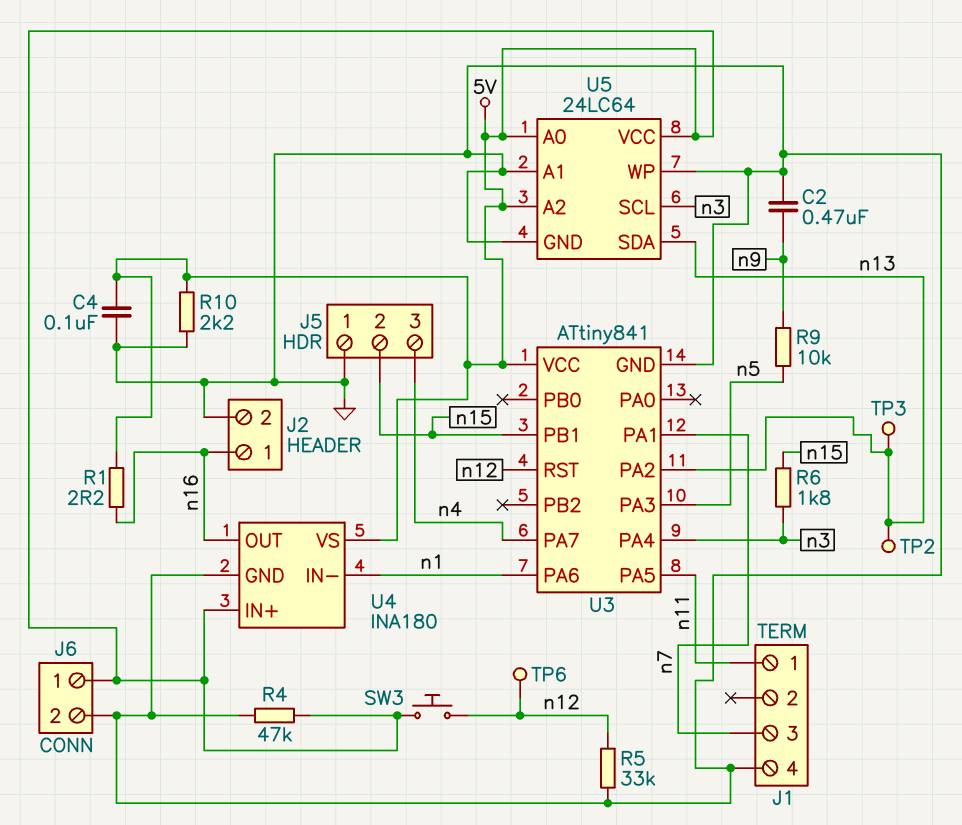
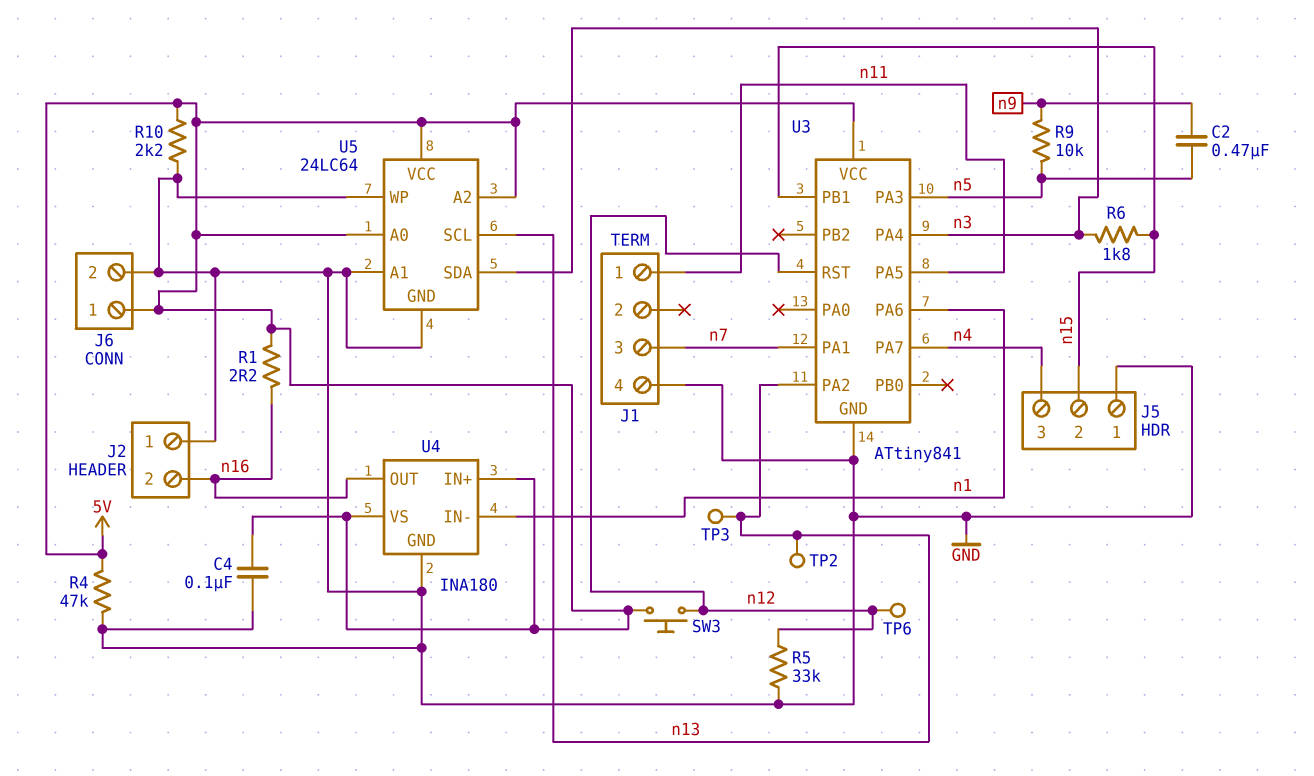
C2: 470nF (GND, n9) -> 470nF (n5, n9)
J2 pin 1: n16 -> GND
J2 pin 2: GND -> n16
U5 pin SCL: n3 -> n13
U5 pin SDA: n13 -> n3

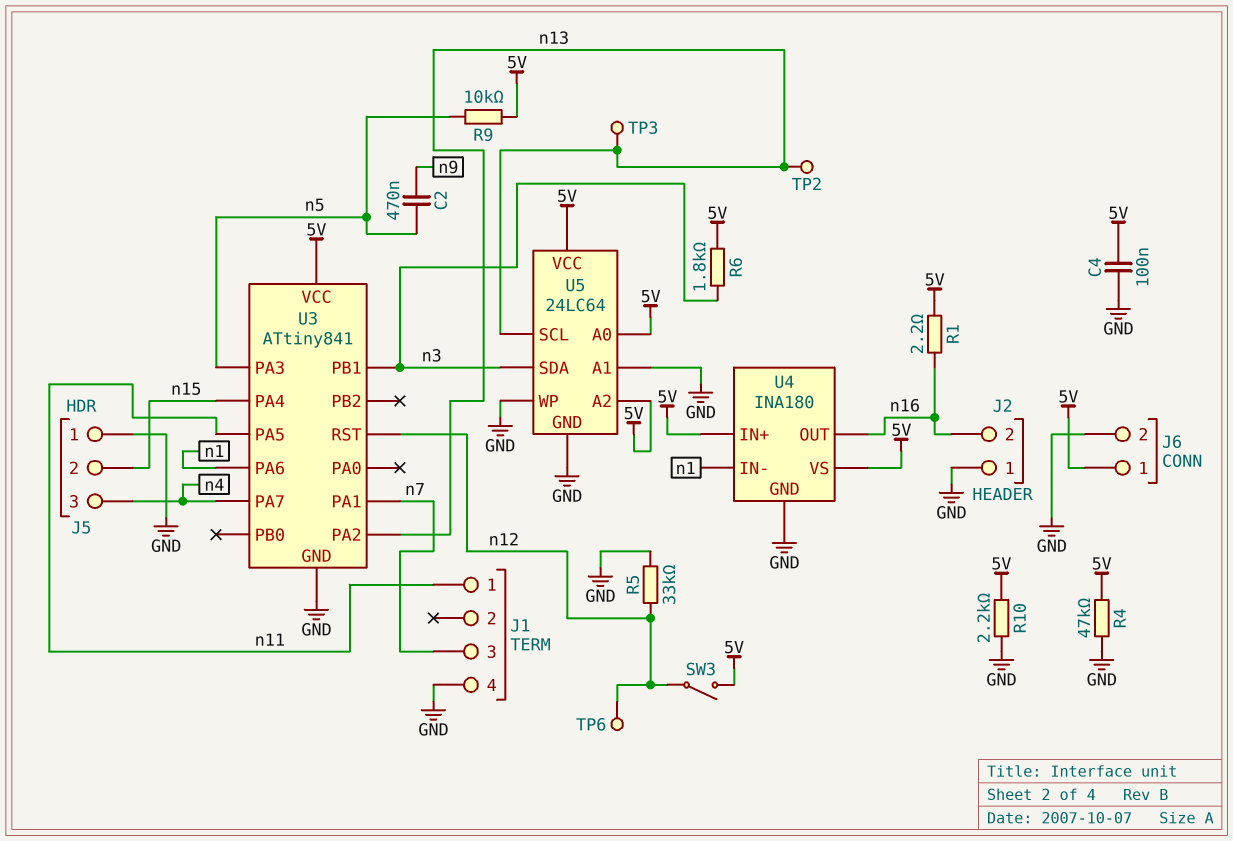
R6: 1.8k (n3, n15) -> 1.8k (5V, n3)
R9: 10k (n5, n9) -> 10k (5V, n5)
SW3: button (5V, n12) -> switch (5V, n12)
U3 pin PA4: n3 -> n15
U3 pin PB1: n15 -> n3

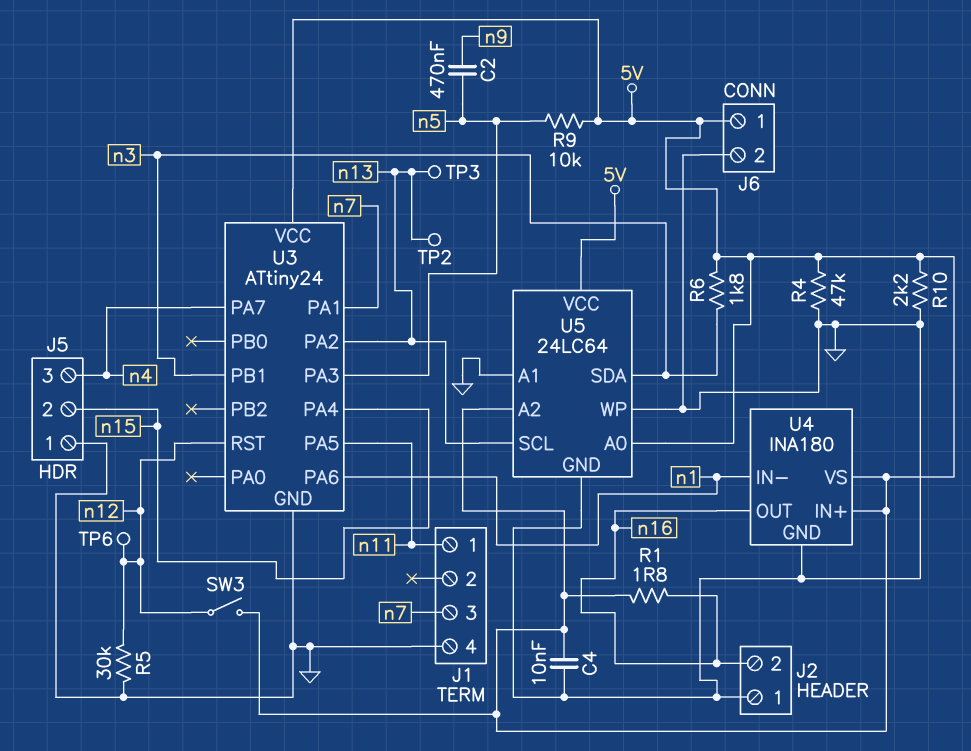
C4: 100nF (5V, GND) -> 10nF (5V, GND)
R1: 2.2 (5V, n16) -> 1.8 (5V, n16)
R5: 33k (GND, n12) -> 30k (GND, n12)
U3: ATtiny841 -> ATtiny24

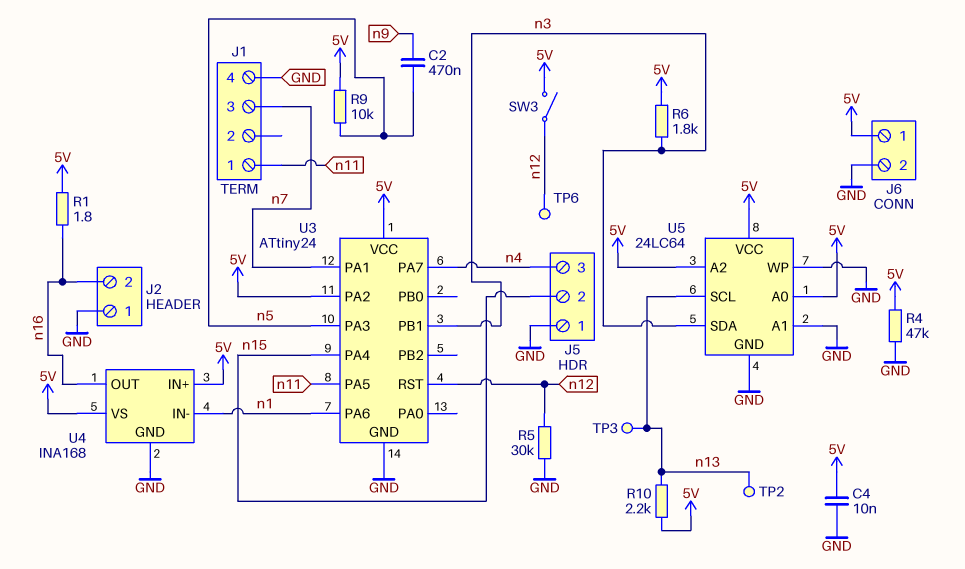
R10: 2.2k (5V, GND) -> 2.2k (5V, n13)
U3 pin PA2: n13 -> 5V
U4: INA180 -> INA168

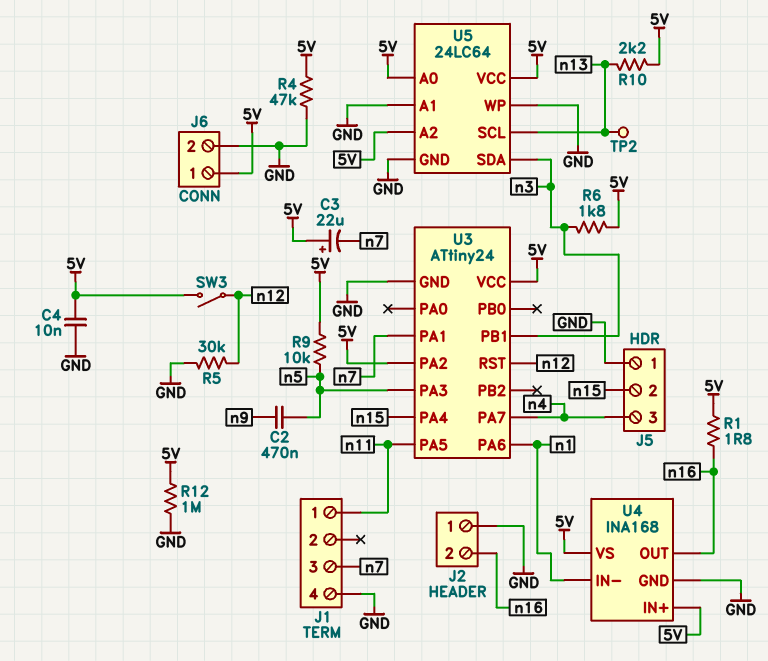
C3: none -> 22uF (plus 5V, minus n7)
R12: none -> 1M (5V, GND)
TP3: test point (n13) -> none
TP6: test point (n12) -> none

